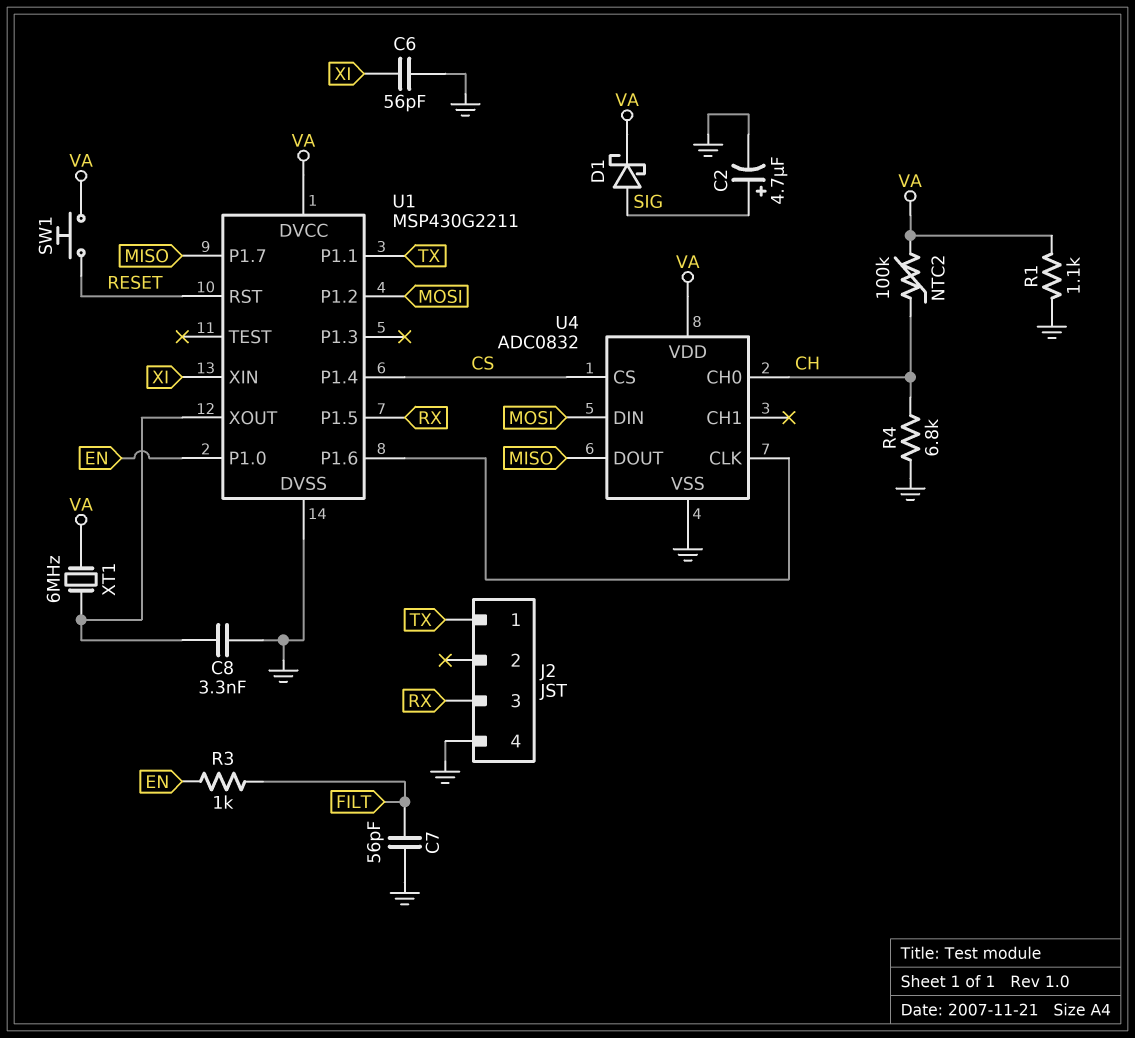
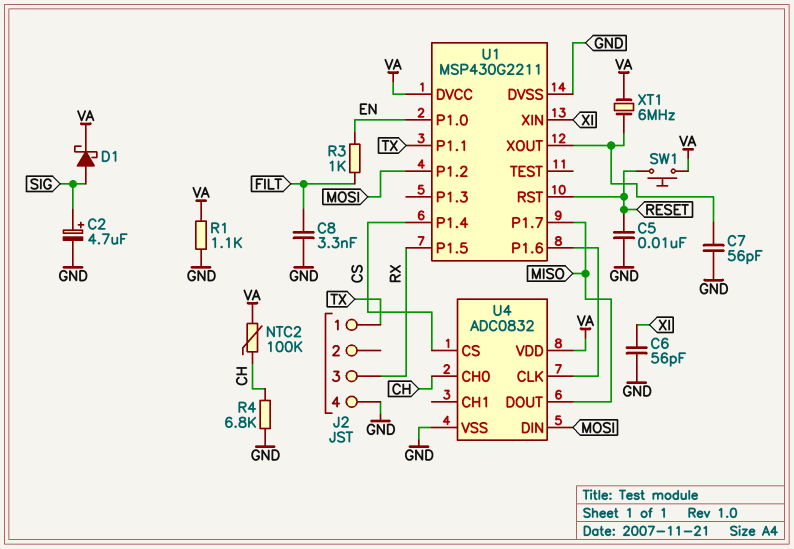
C5: none -> 10nF (GND, RESET)
C7: 56pF (FILT, GND) -> 56pF (GND, U1/XOUT)
C8: 3.3nF (GND, U1/XOUT) -> 3.3nF (FILT, GND)

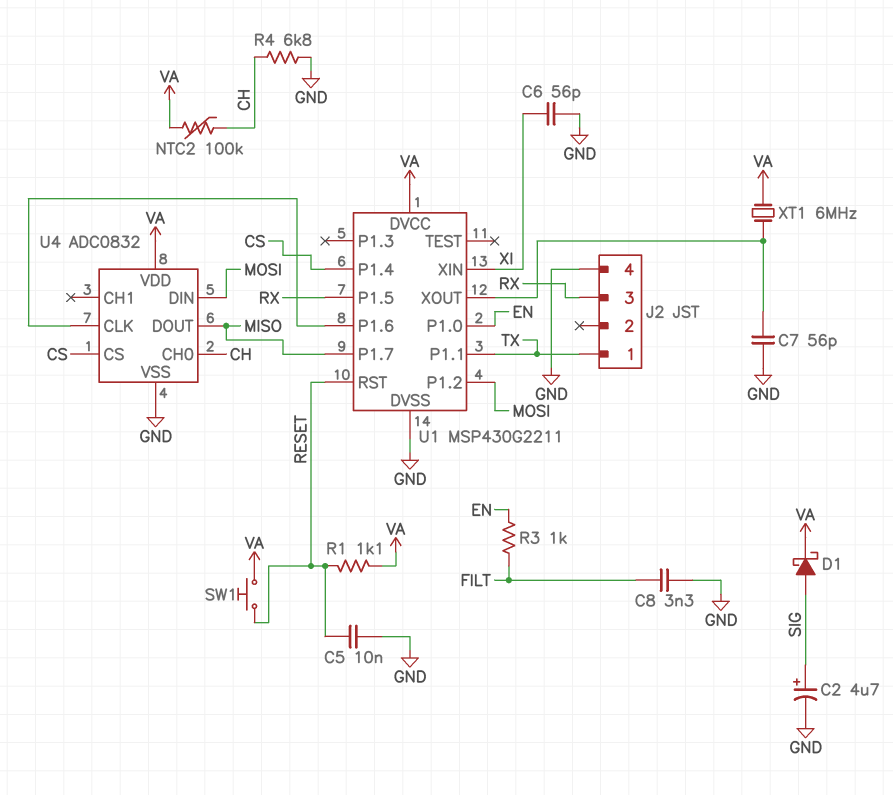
R1: 1.1k (GND, VA) -> 1.1k (RESET, VA)

